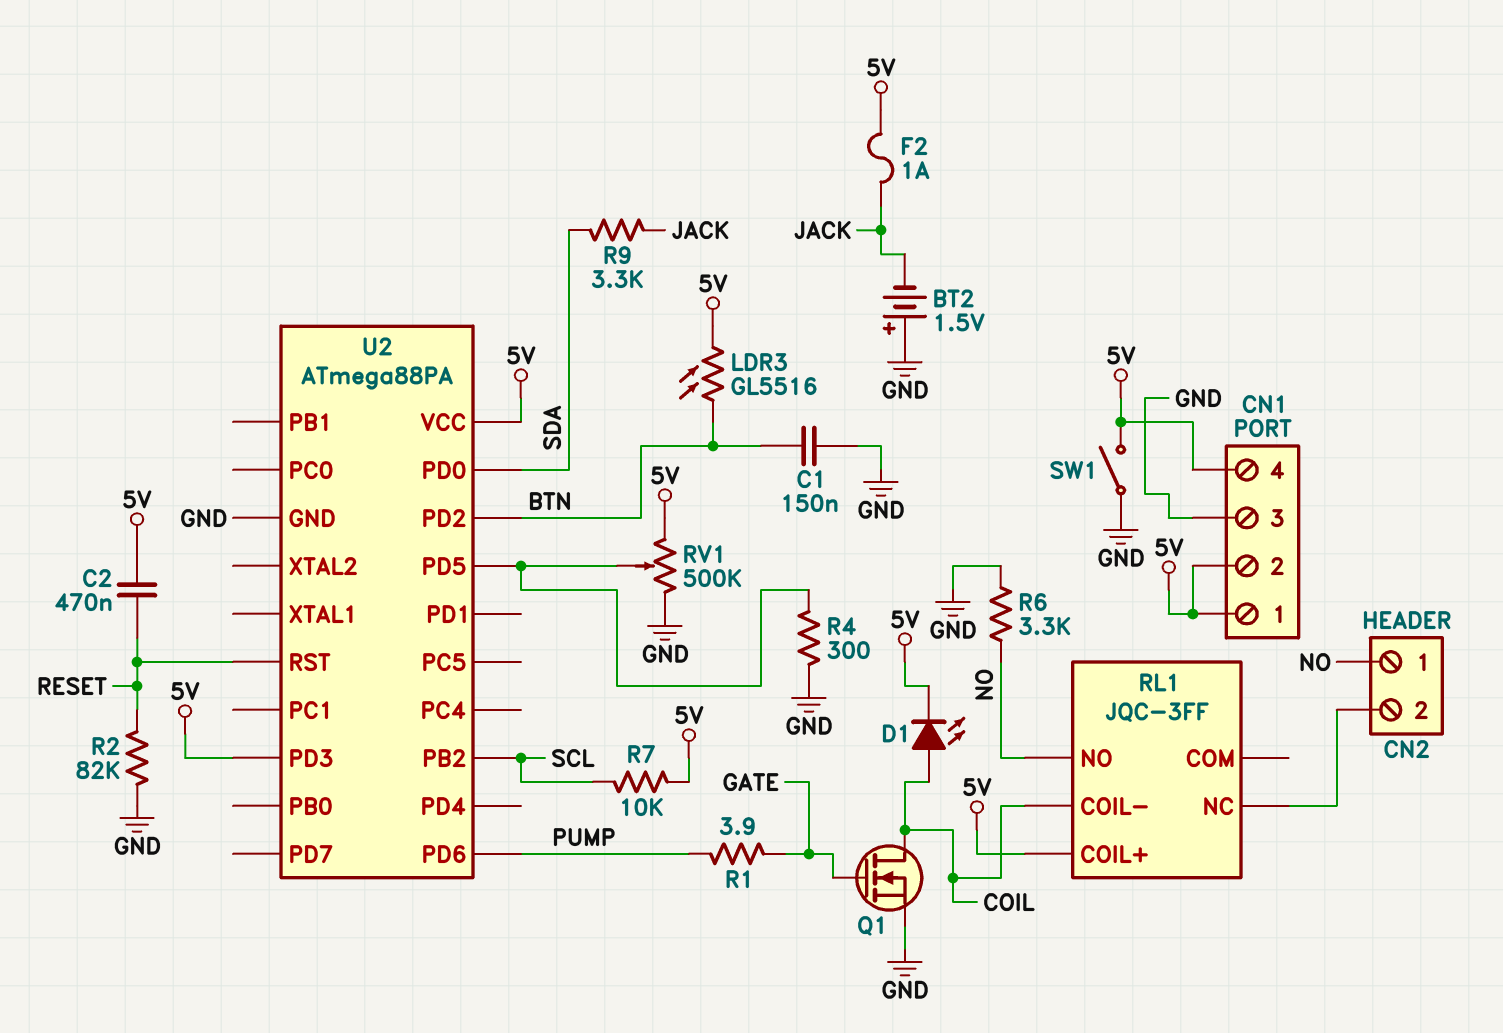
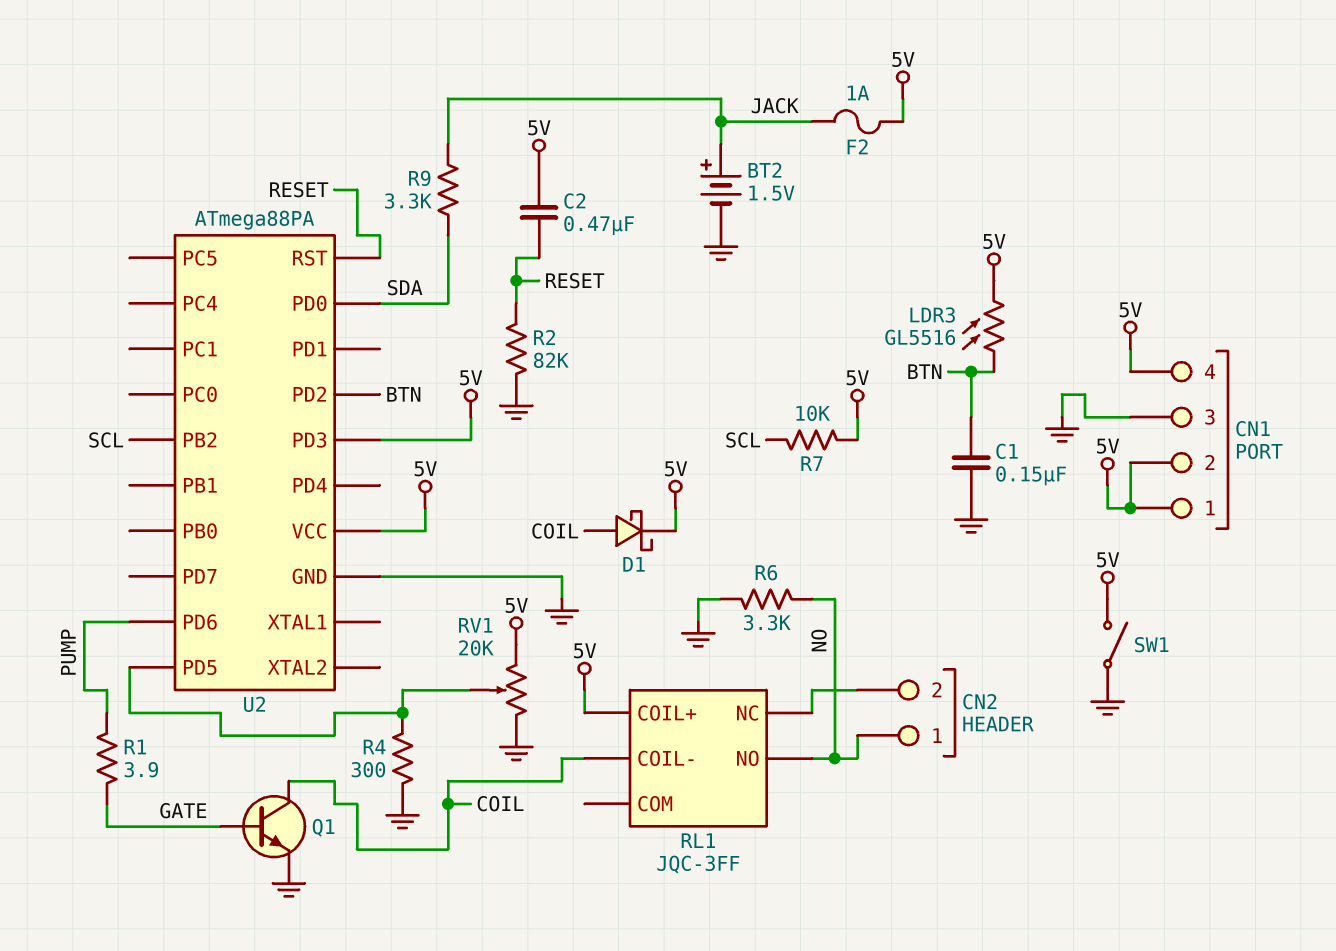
BT2: 1.5V (plus GND, minus JACK) -> 1.5V (plus JACK, minus GND)
D1: LED (A COIL, K 5V) -> schottky (A COIL, K 5V)
Q1: NMOS (G GATE, D COIL, S GND) -> NPN (B GATE, C COIL, E GND)
RV1: 500k (5V, GND, wiper U2/PD5) -> 20k (5V, GND, wiper U2/PD5)

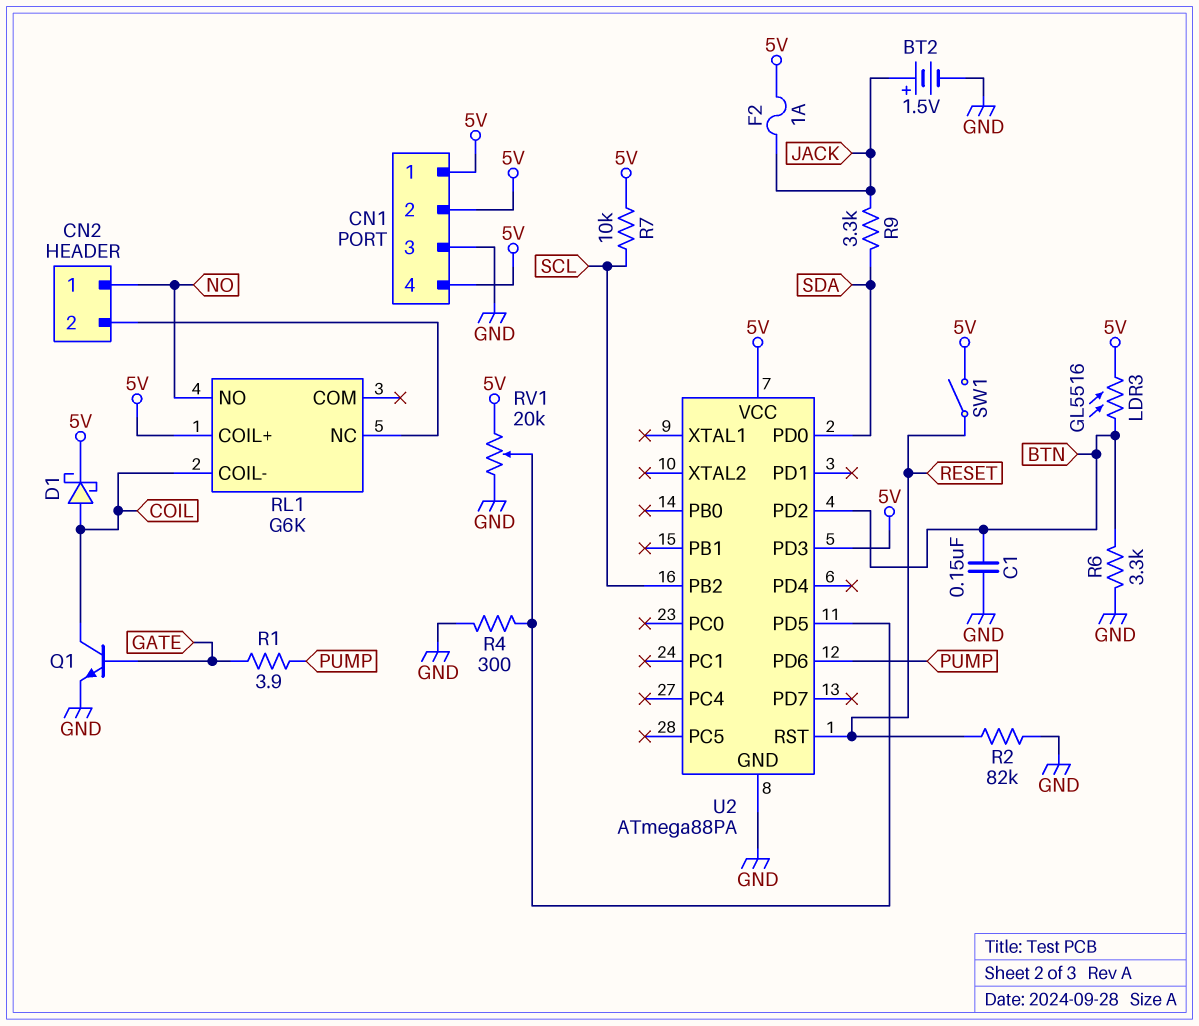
C2: 470nF (5V, RESET) -> none
R6: 3.3k (GND, NO) -> 3.3k (BTN, GND)
RL1: JQC-3FF -> G6K
SW1: switch (5V, GND) -> switch (5V, RESET)

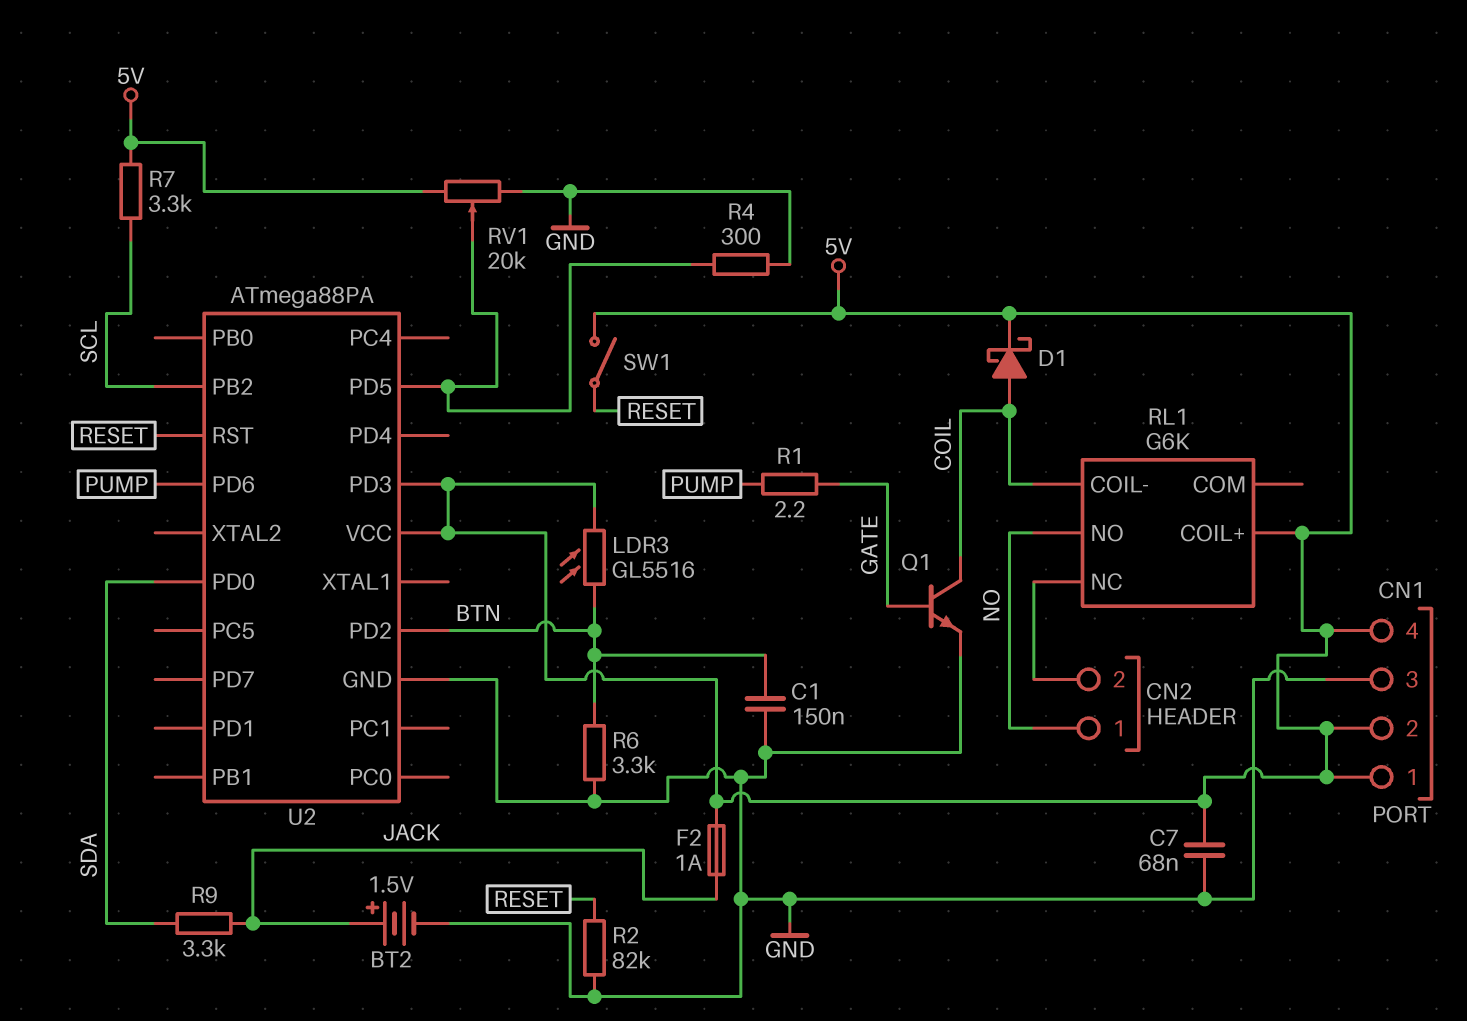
C7: none -> 68nF (5V, GND)
R1: 3.9 (GATE, PUMP) -> 2.2 (GATE, PUMP)
R7: 10k (5V, SCL) -> 3.3k (5V, SCL)

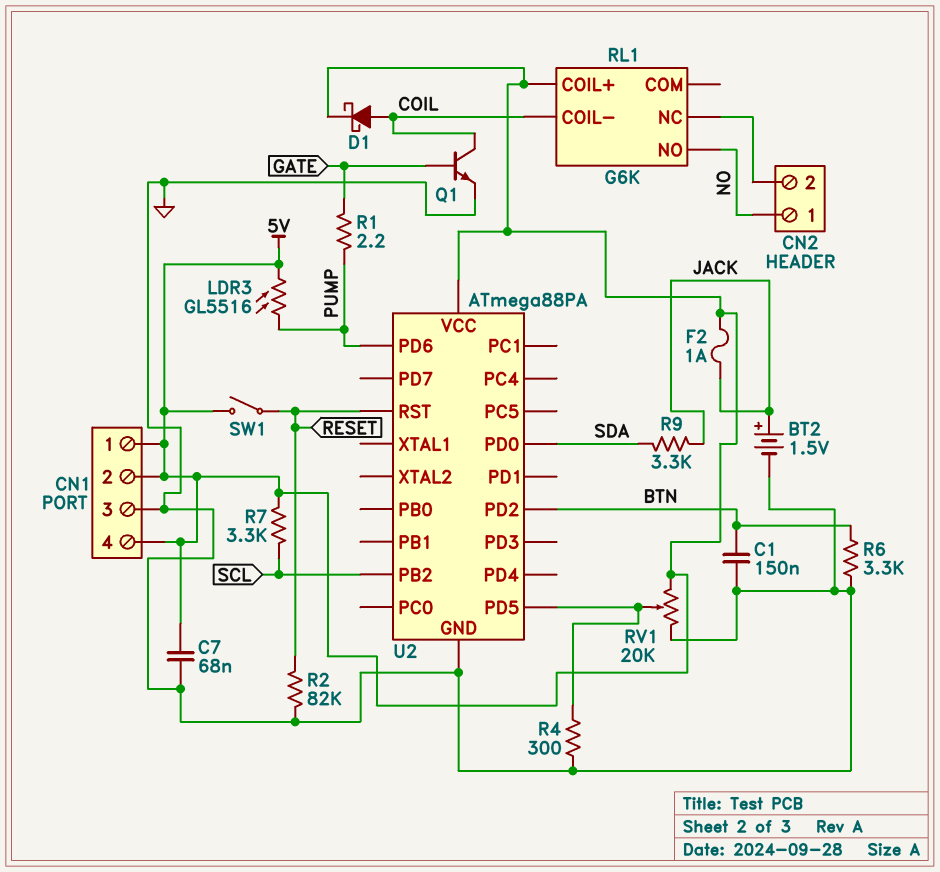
LDR3: GL5516 (5V, BTN) -> GL5516 (5V, PUMP)
U2 pin PD3: 5V -> none

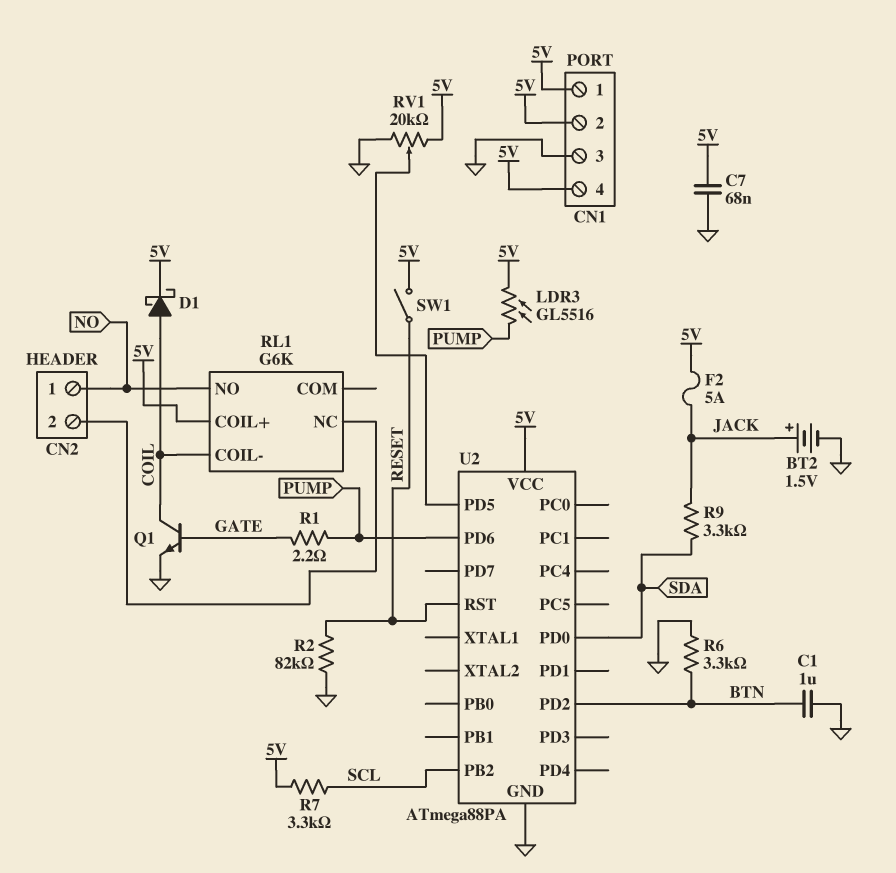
C1: 150nF (BTN, GND) -> 1uF (BTN, GND)
F2: 1A (5V, JACK) -> 5A (5V, JACK)
R4: 300 (GND, U2/PD5) -> none

